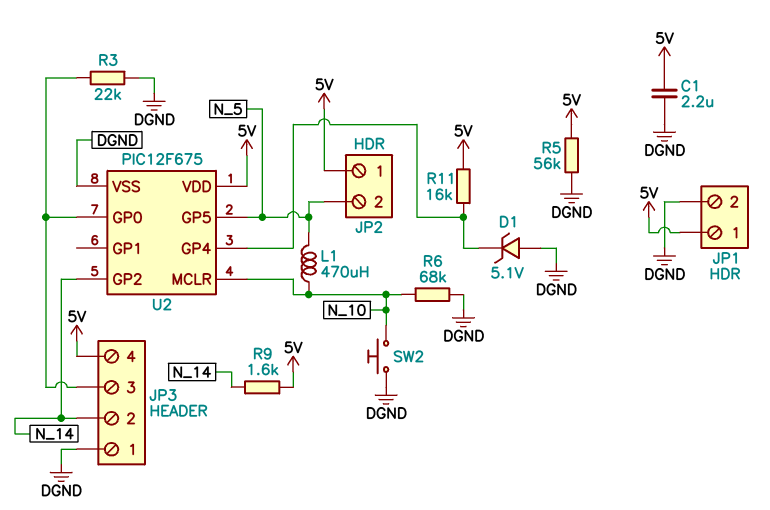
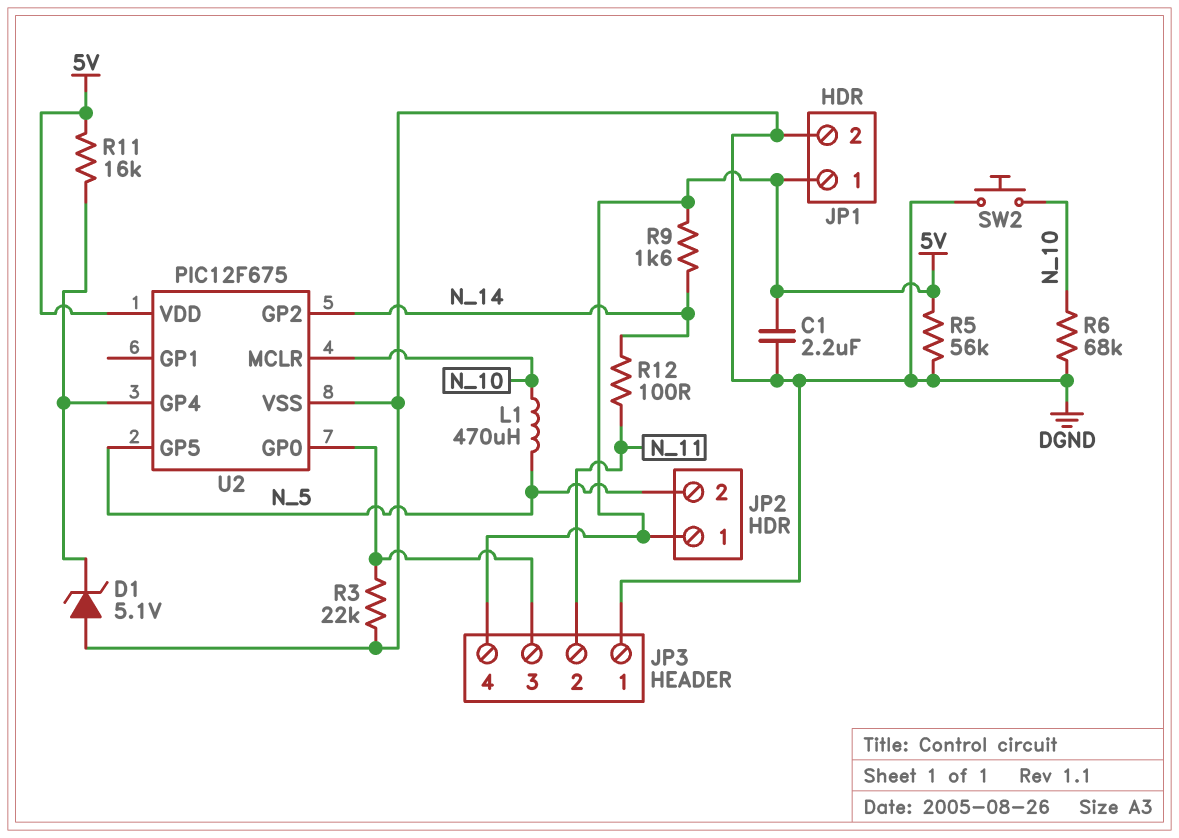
JP3 pin 2: N_14 -> N_11
R12: none -> 100 (N_11, N_14)

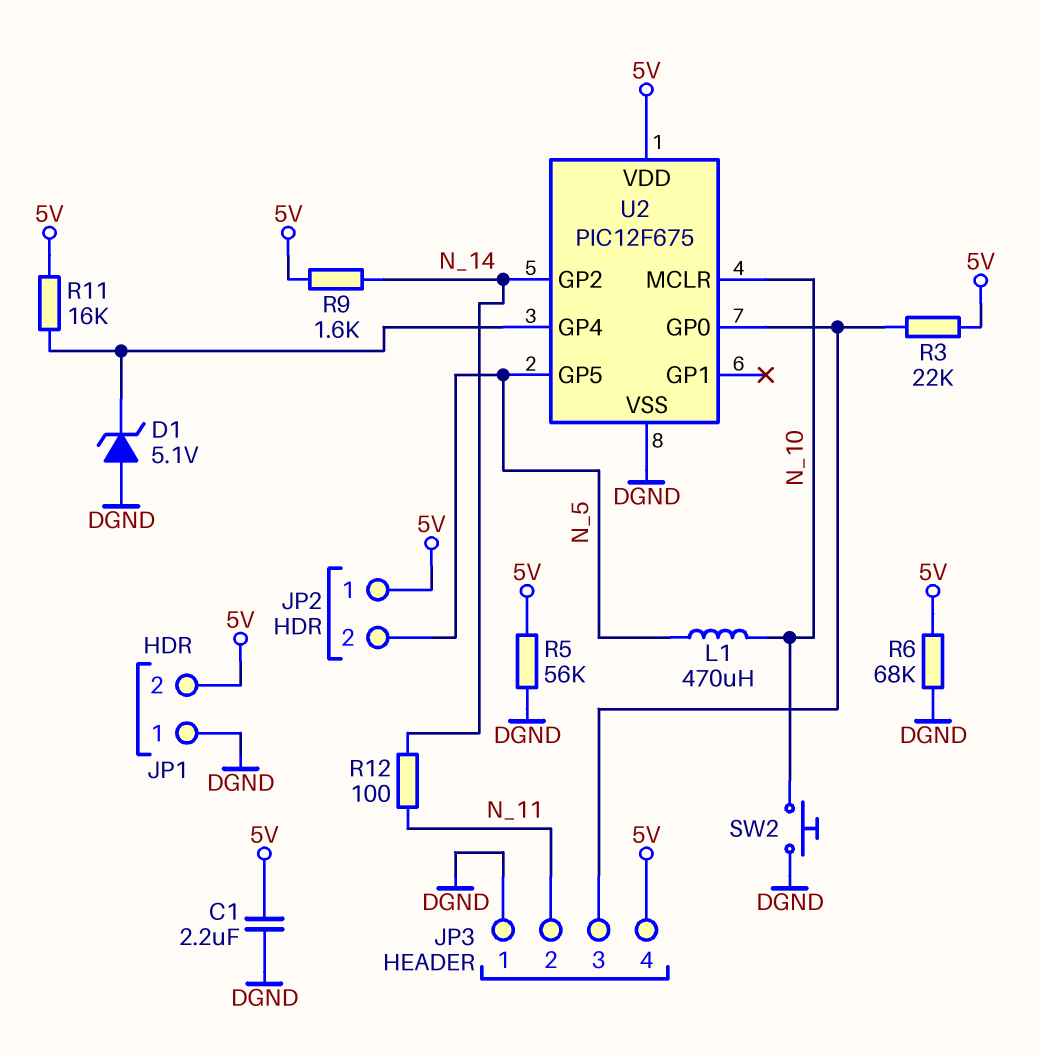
JP1 pin 1: 5V -> DGND
JP1 pin 2: DGND -> 5V
R3: 22k (DGND, JP3/3) -> 22k (5V, JP3/3)
R6: 68k (DGND, N_10) -> 68k (5V, DGND)

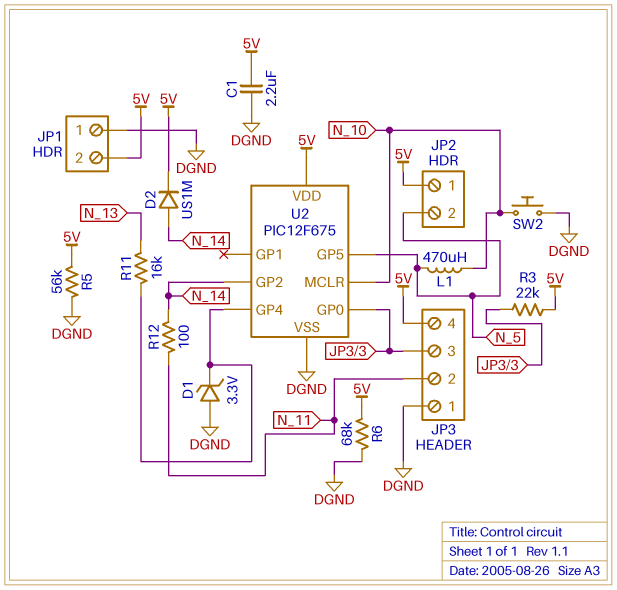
D1: zener 5.1V (A DGND, K U2/GP4) -> zener 3.3V (A DGND, K U2/GP4)
D2: none -> diode US1M (A N_14, K 5V)
R9: 1.6k (5V, N_14) -> none
R11: 16k (5V, U2/GP4) -> 16k (N_13, U2/GP4)

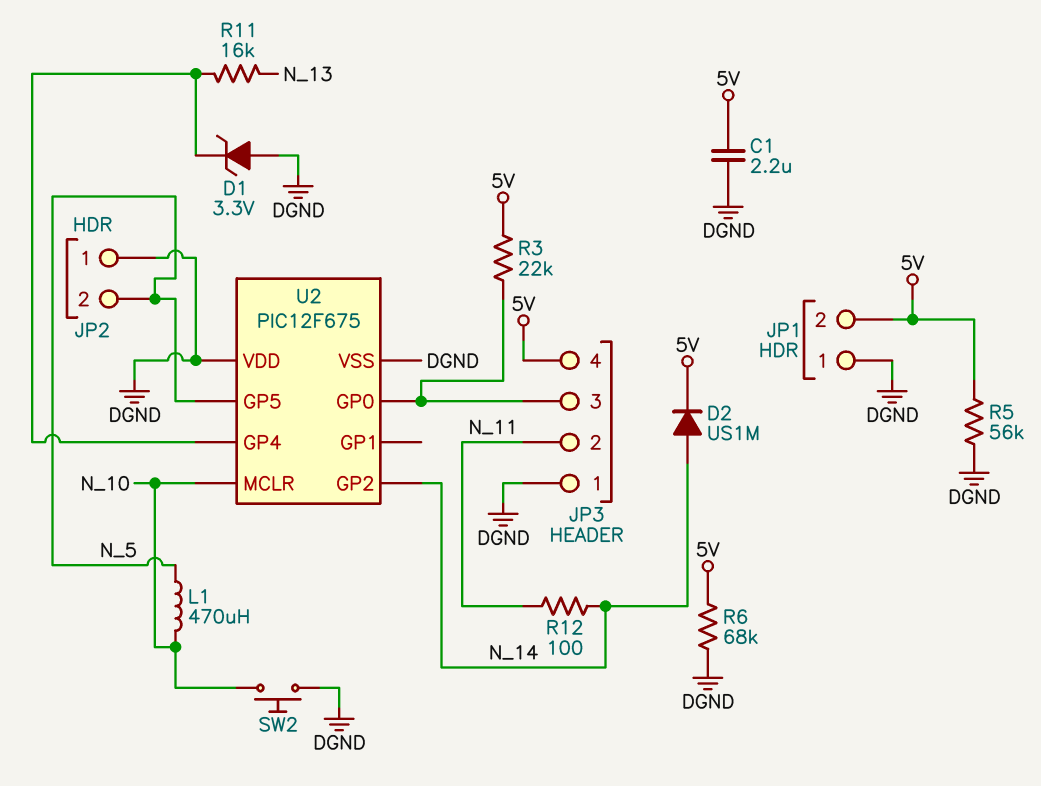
JP2 pin 1: 5V -> DGND
U2 pin VDD: 5V -> DGND

